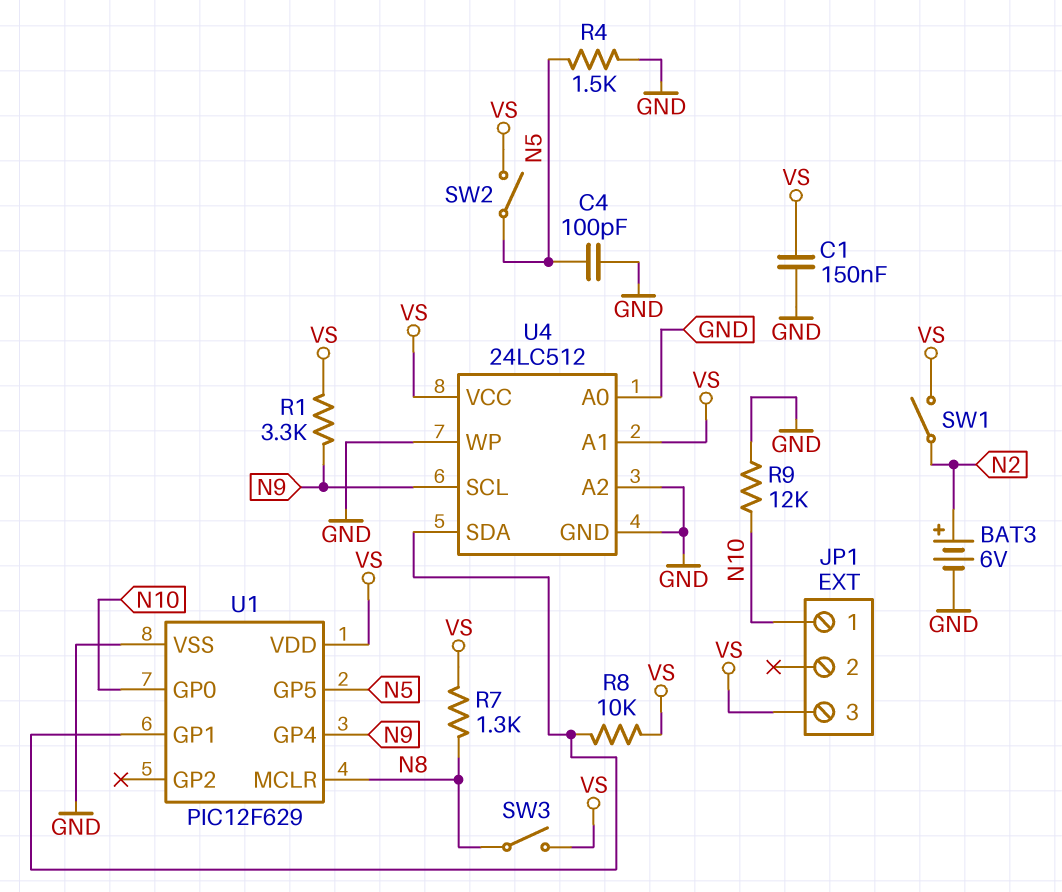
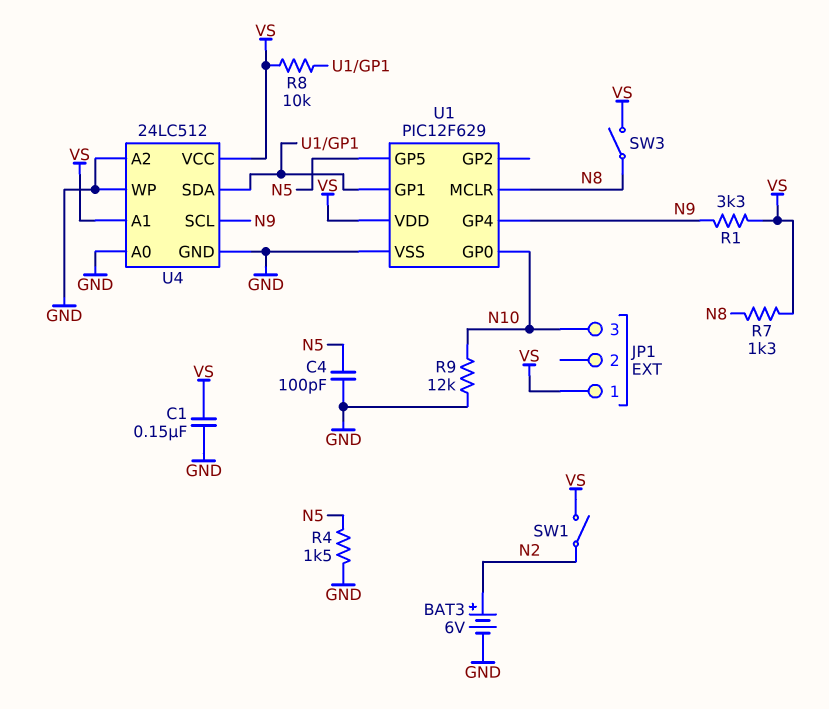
JP1 pin 1: N10 -> VS
JP1 pin 3: VS -> N10
SW2: switch (N5, VS) -> none

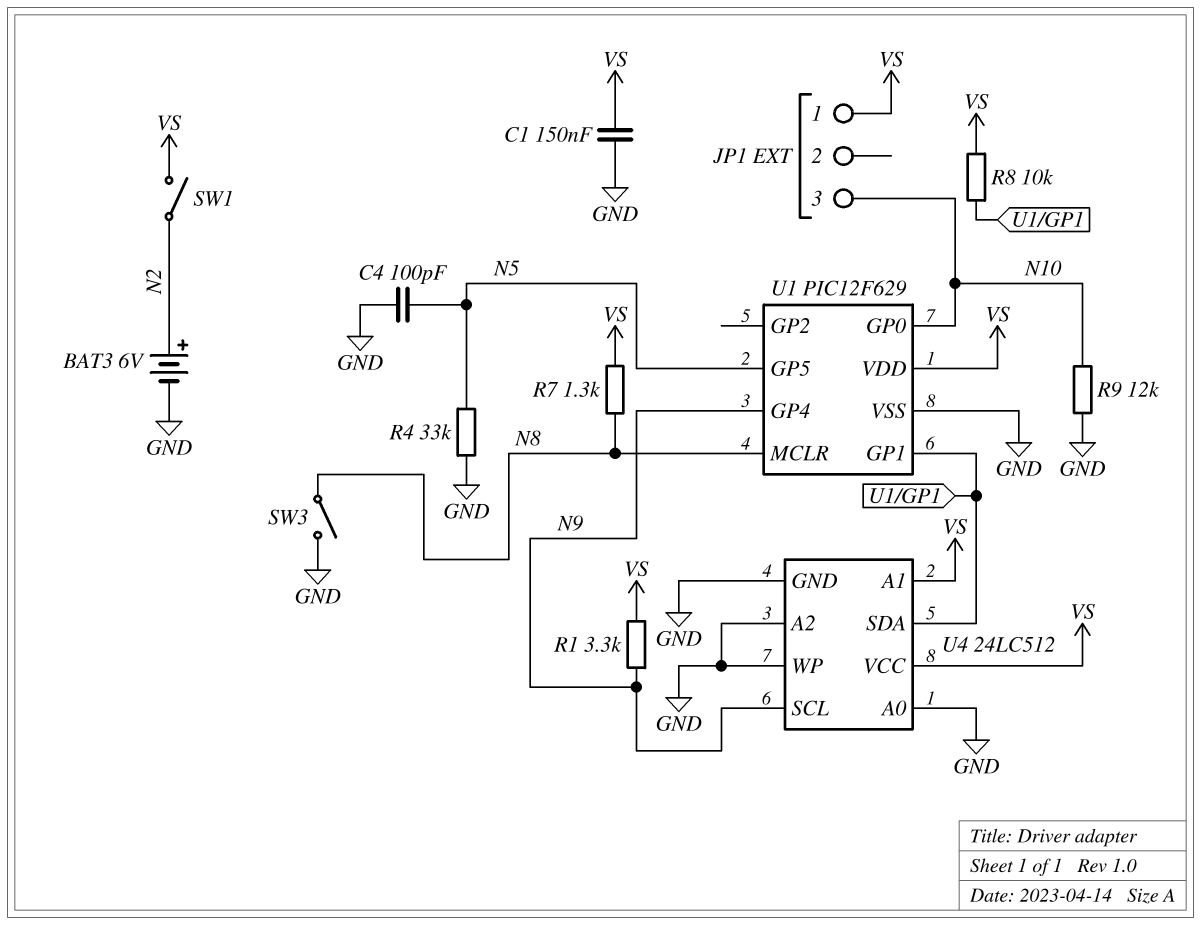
R4: 1.5k (GND, N5) -> 33k (GND, N5)
SW3: switch (N8, VS) -> switch (GND, N8)

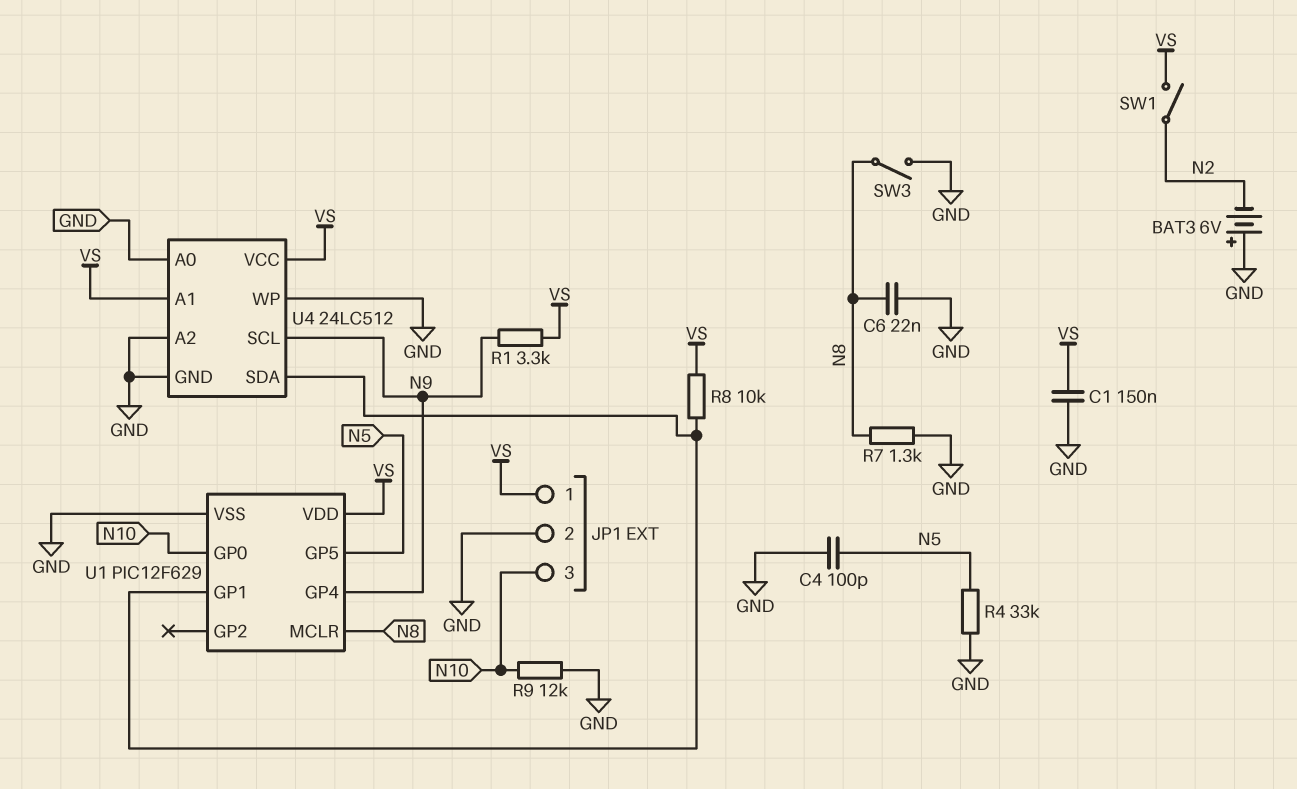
BAT3: 6V (plus N2, minus GND) -> 6V (plus GND, minus N2)
C6: none -> 22nF (GND, N8)
JP1 pin 2: none -> GND
R7: 1.3k (N8, VS) -> 1.3k (GND, N8)

